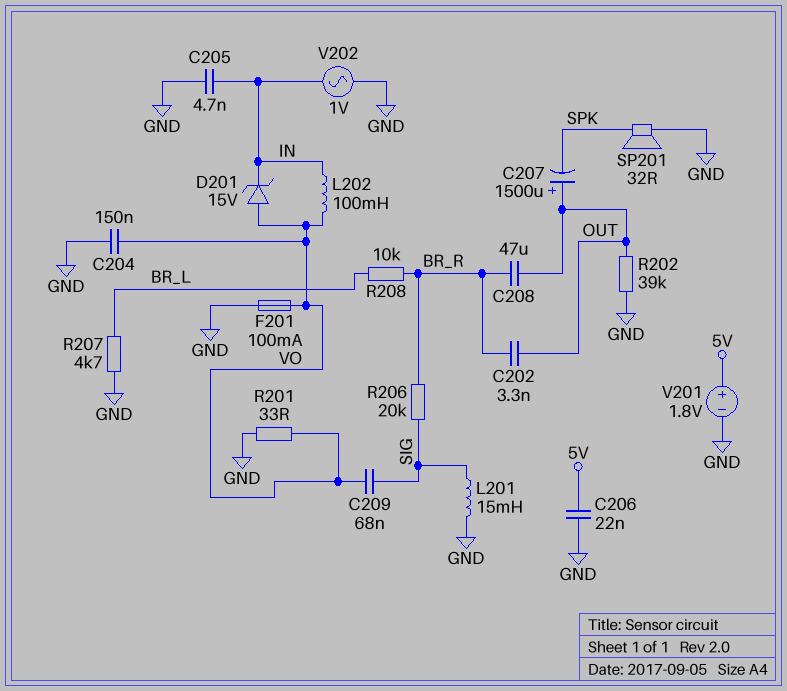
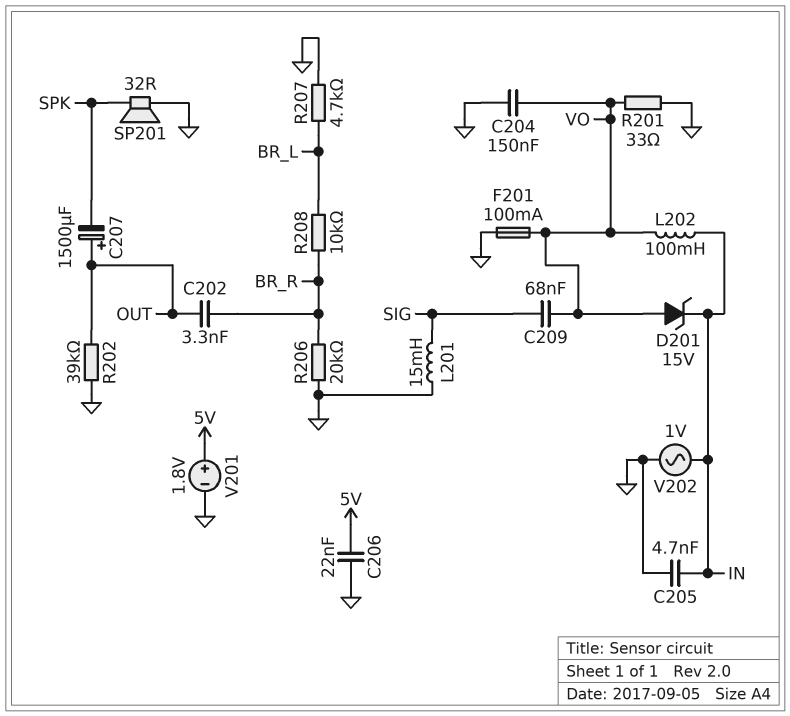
C208: 47uF (BR_R, OUT) -> none
R206: 20k (BR_R, SIG) -> 20k (BR_R, GND)

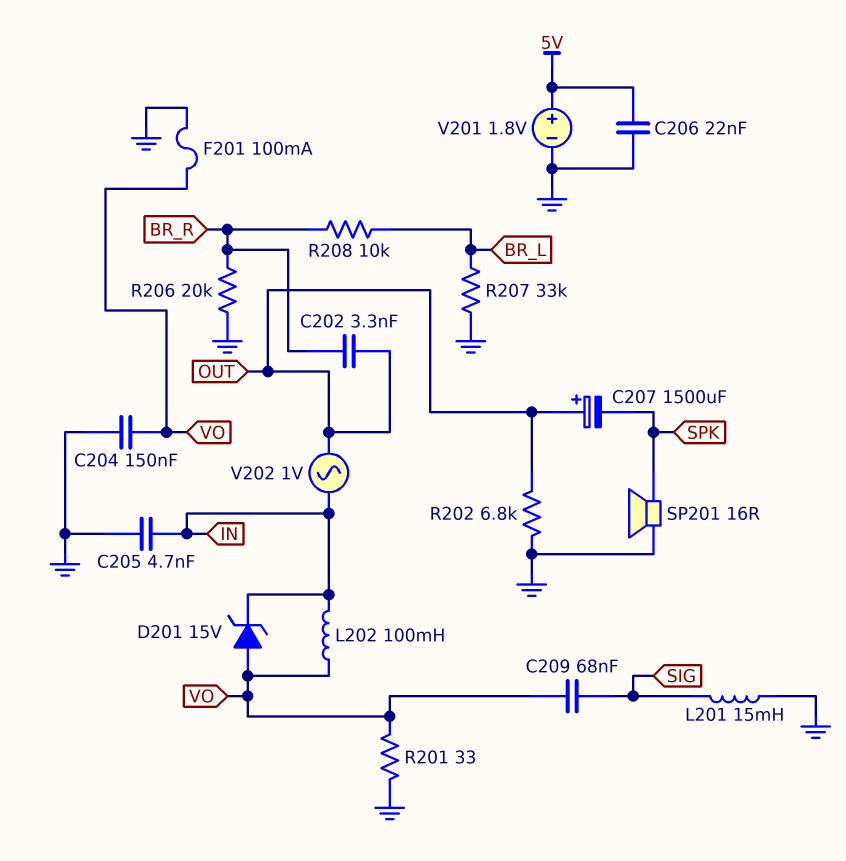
R202: 39k (GND, OUT) -> 6.8k (GND, OUT)
R207: 4.7k (BR_L, GND) -> 33k (BR_L, GND)
SP201: speaker 32R (GND, SPK) -> speaker 16R (GND, SPK)
V202: AC 1V (GND, IN) -> AC 1V (IN, OUT)

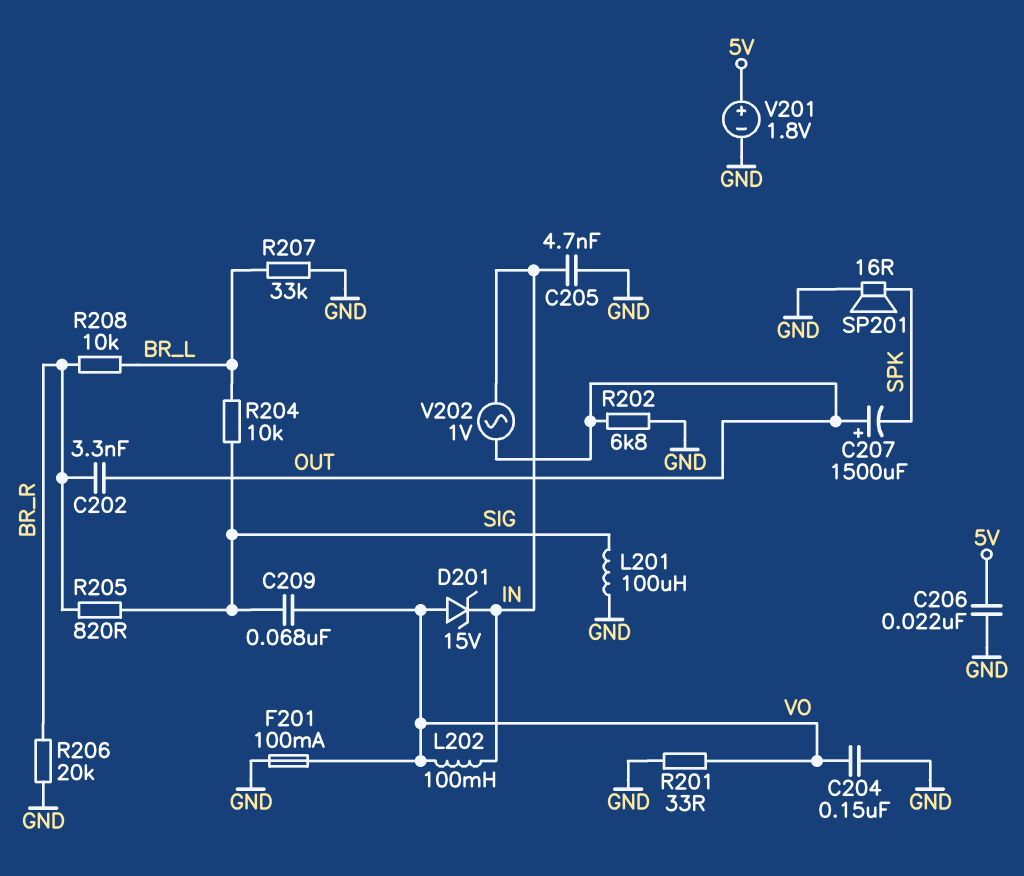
L201: 15mH (GND, SIG) -> 100uH (GND, SIG)
R204: none -> 10k (BR_L, SIG)
R205: none -> 820 (BR_R, SIG)

